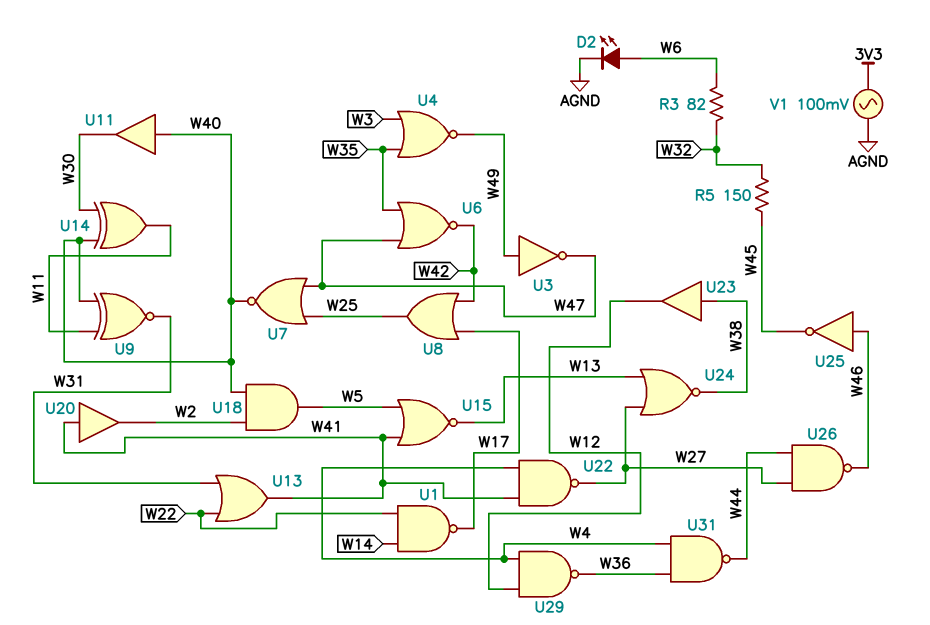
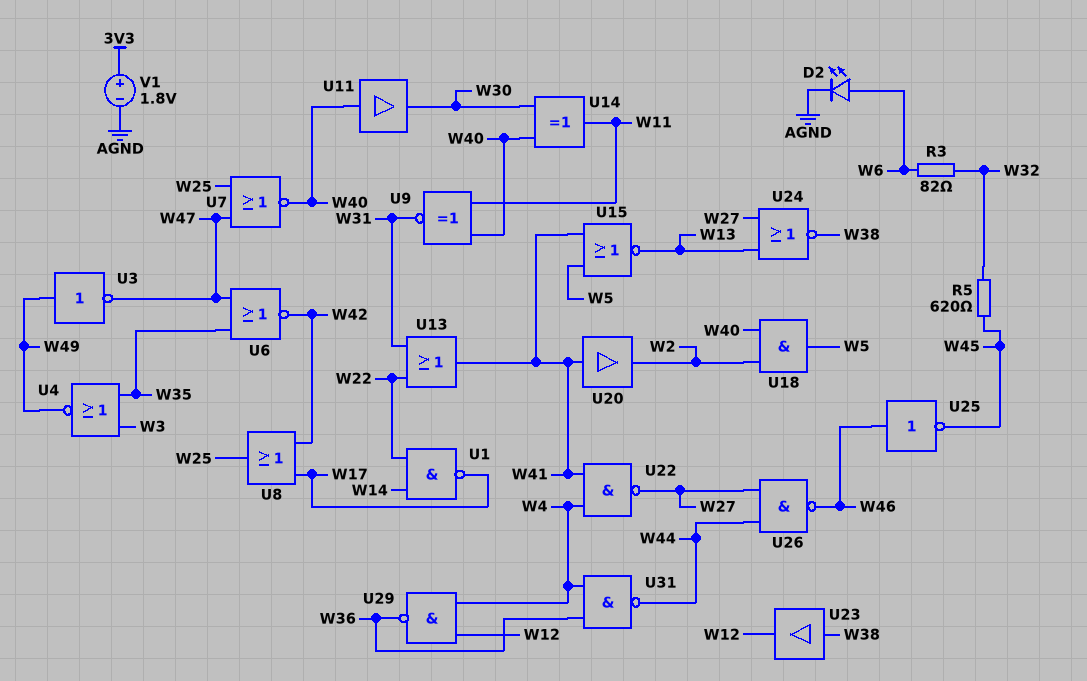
R5: 150 (W32, W45) -> 620 (W32, W45)
V1: AC 100mV (3V3, AGND) -> 1.8V (plus 3V3, minus AGND)

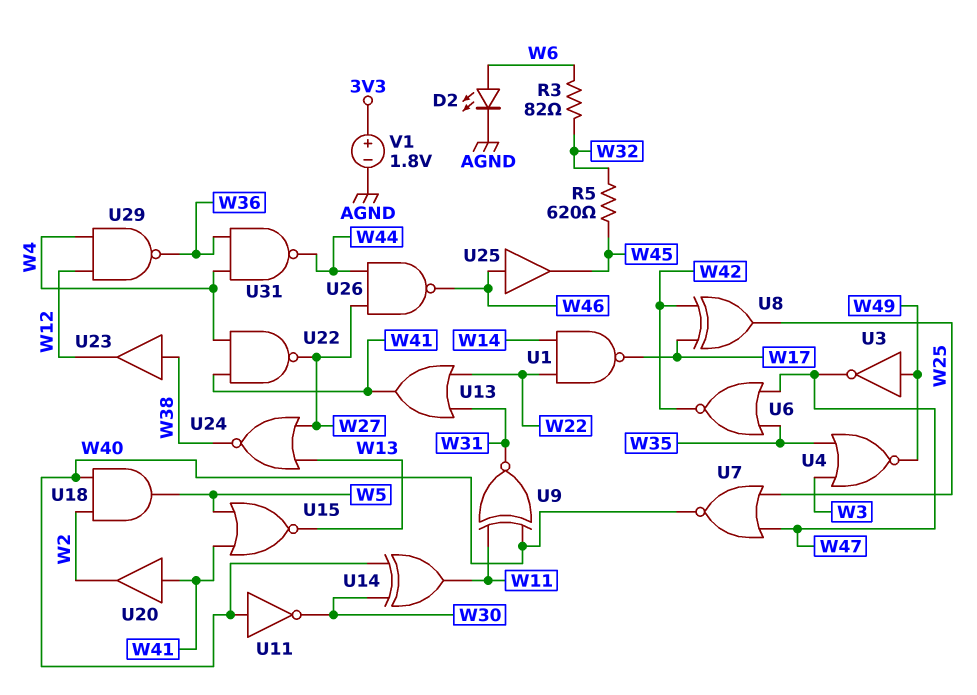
U8: OR (in W17, in W42, out W25) -> XOR (in W17, in W42, out W25)
U11: buffer (in W40, out W30) -> NOT (in W40, out W30)
U25: NOT (in W46, out W45) -> buffer (in W46, out W45)

